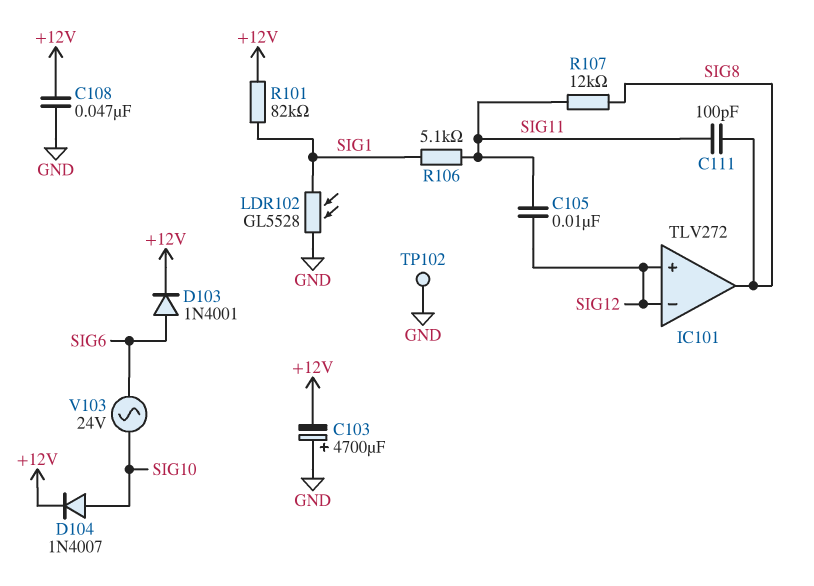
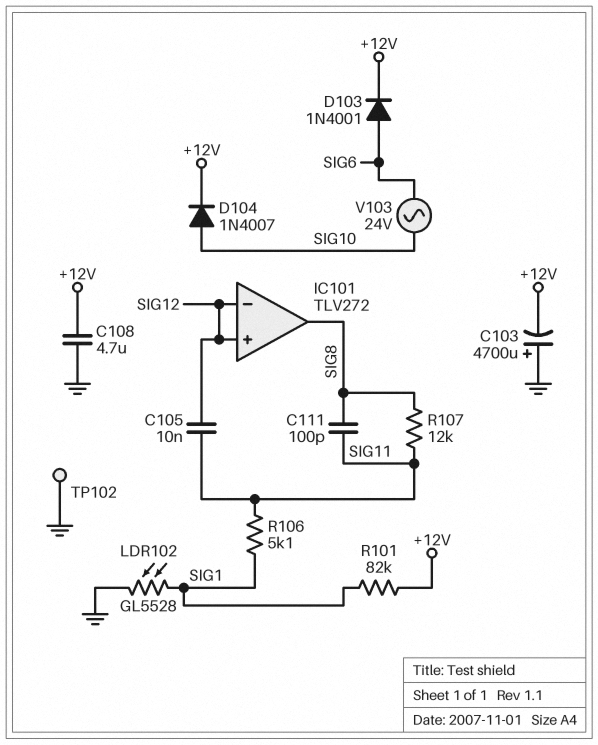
C108: 47nF (+12V, GND) -> 4.7uF (+12V, GND)

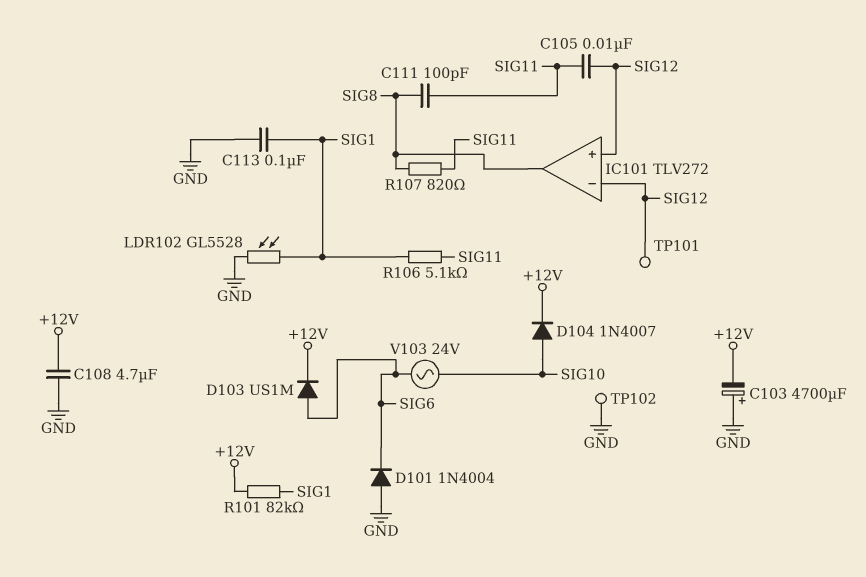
C113: none -> 100nF (GND, SIG1)
D101: none -> diode 1N4004 (A GND, K SIG6)
D103: diode 1N4001 (A SIG6, K +12V) -> diode US1M (A SIG6, K +12V)
R107: 12k (SIG8, SIG11) -> 820 (SIG8, SIG11)
TP101: none -> test point (SIG12)

